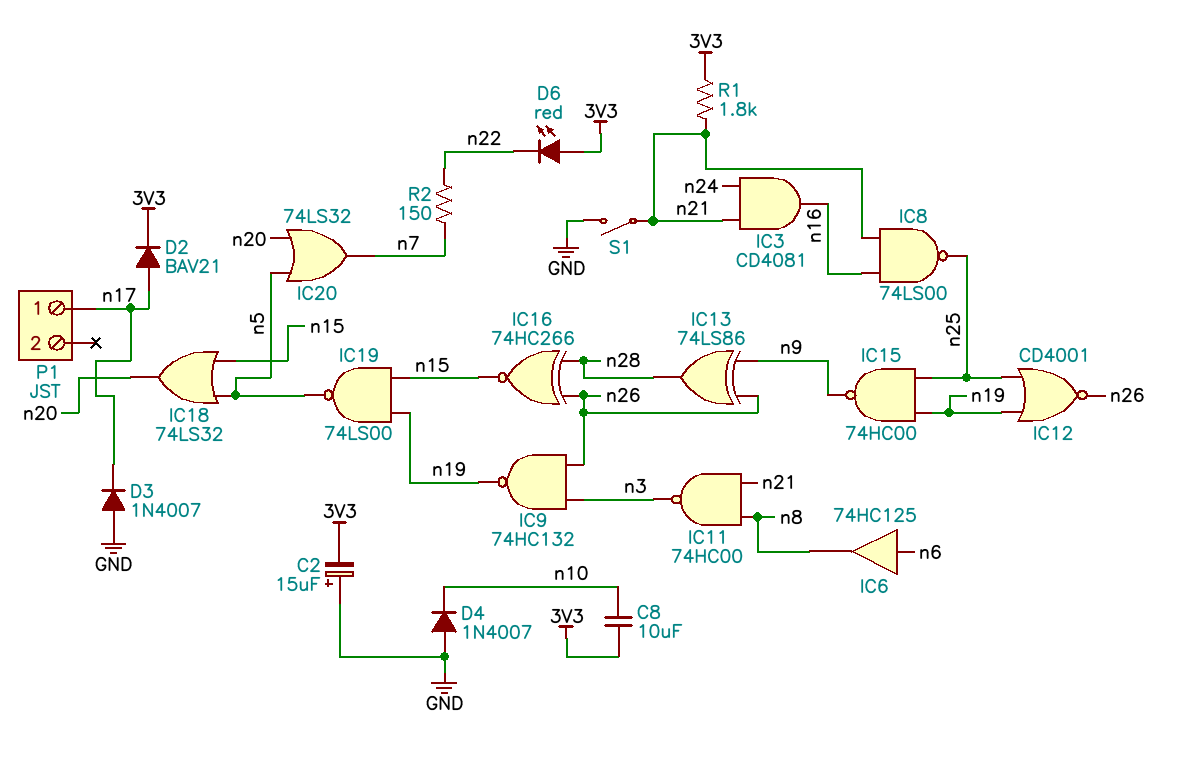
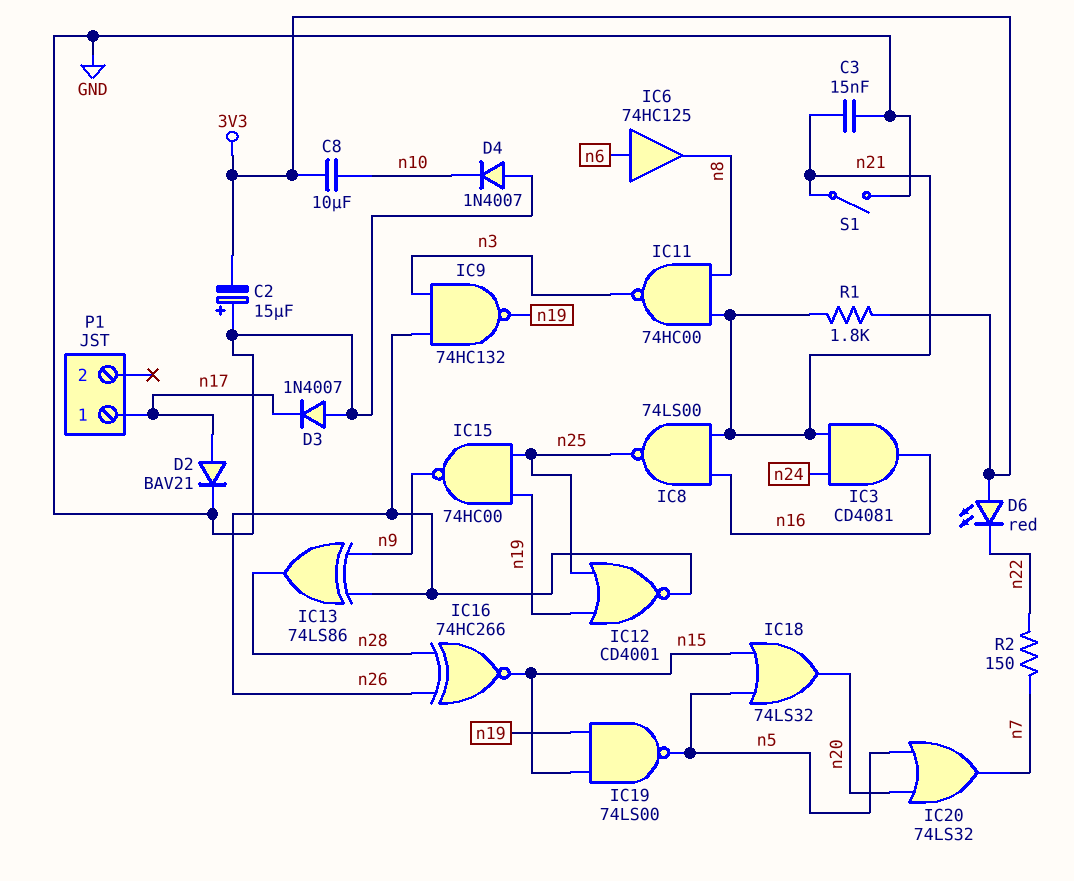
C3: none -> 15nF (GND, n21)
D2: diode BAV21 (A n17, K 3V3) -> diode BAV21 (A n17, K GND)

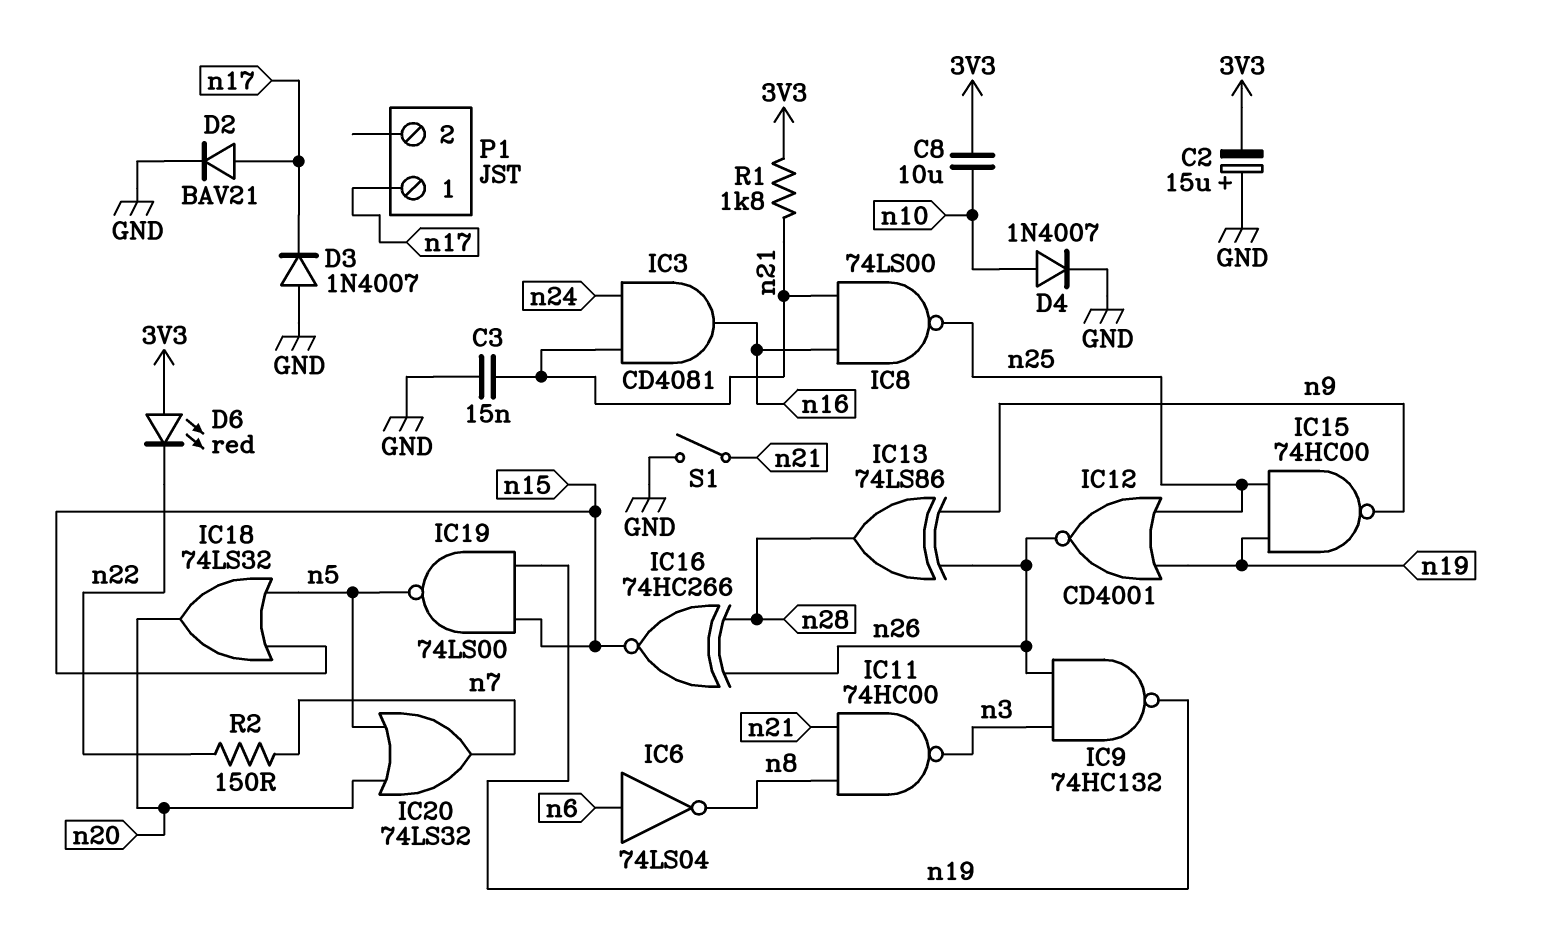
D4: diode 1N4007 (A GND, K n10) -> diode 1N4007 (A n10, K GND)
IC6: buffer 74HC125 (in n6, out n8) -> NOT 74LS04 (in n6, out n8)

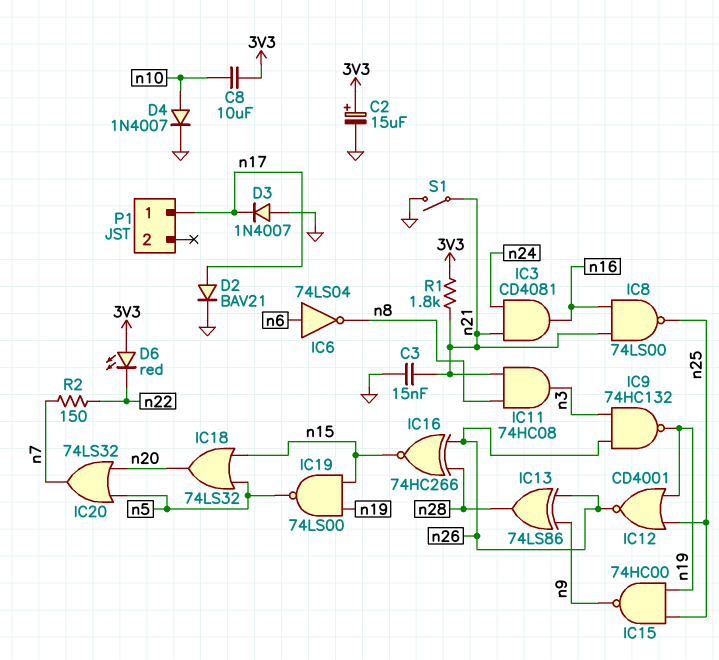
C2: 15uF (plus GND, minus 3V3) -> 15uF (plus 3V3, minus GND)
IC11: NAND 74HC00 (in n8, in n21, out n3) -> AND 74HC08 (in n8, in n21, out n3)

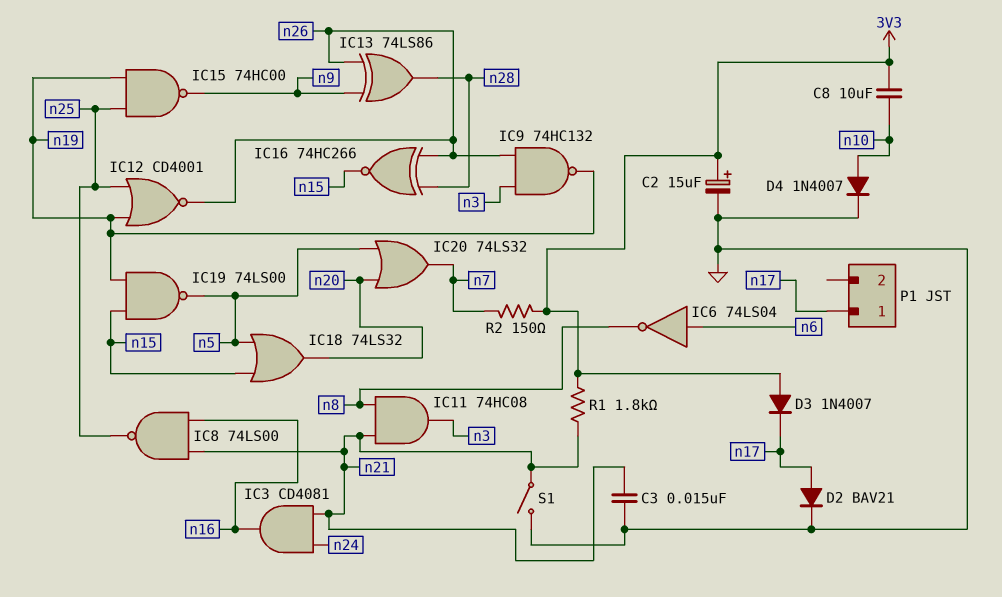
D3: diode 1N4007 (A GND, K n17) -> diode 1N4007 (A 3V3, K n17)
D6: LED red (A 3V3, K n22) -> none
R2: 150 (n7, n22) -> 150 (3V3, n7)

